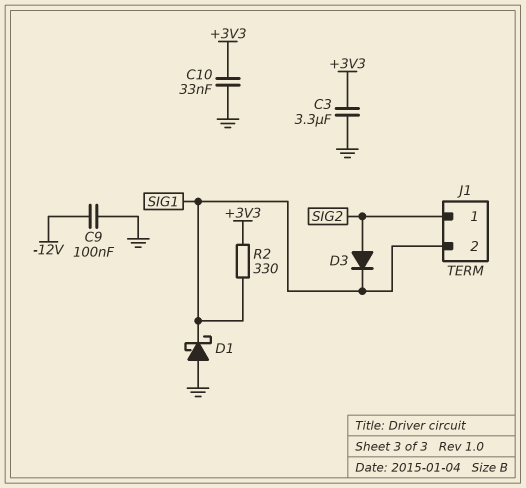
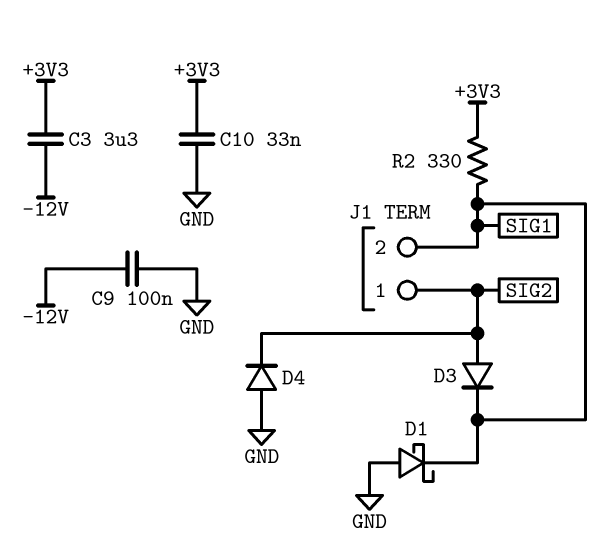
C3: 3.3uF (+3V3, GND) -> 3.3uF (+3V3, -12V)
D4: none -> diode (A GND, K SIG2)

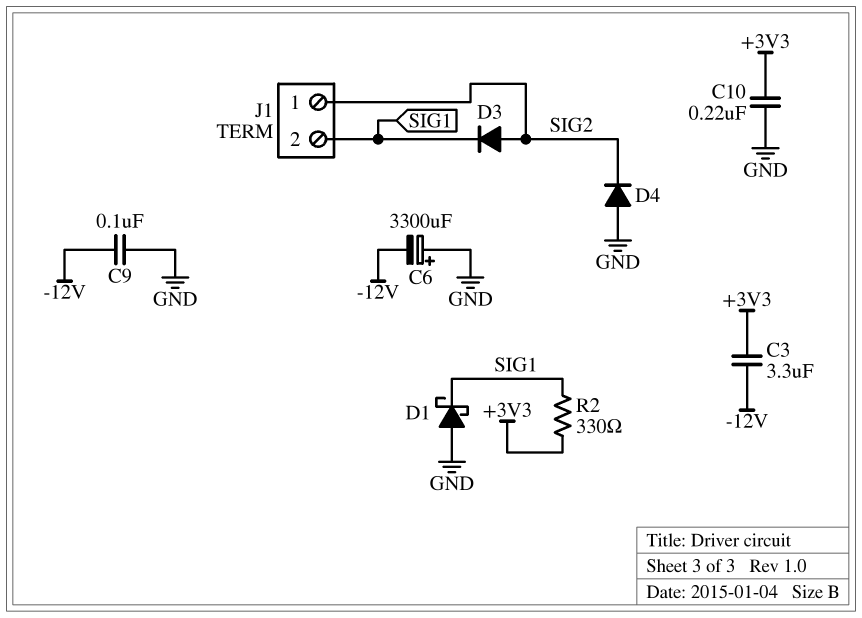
C6: none -> 3300uF (plus GND, minus -12V)
C10: 33nF (+3V3, GND) -> 220nF (+3V3, GND)

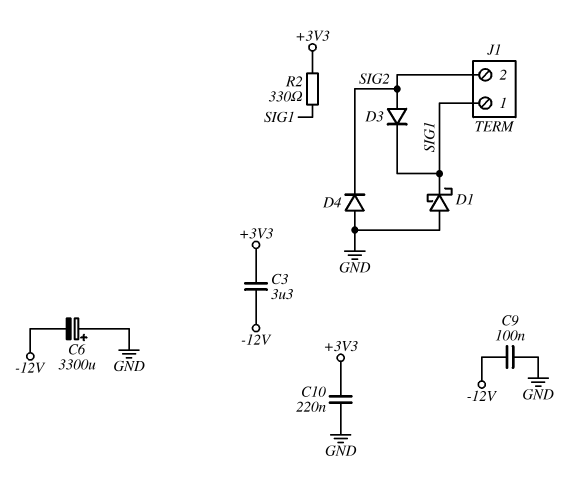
J1 pin 1: SIG2 -> SIG1
J1 pin 2: SIG1 -> SIG2

